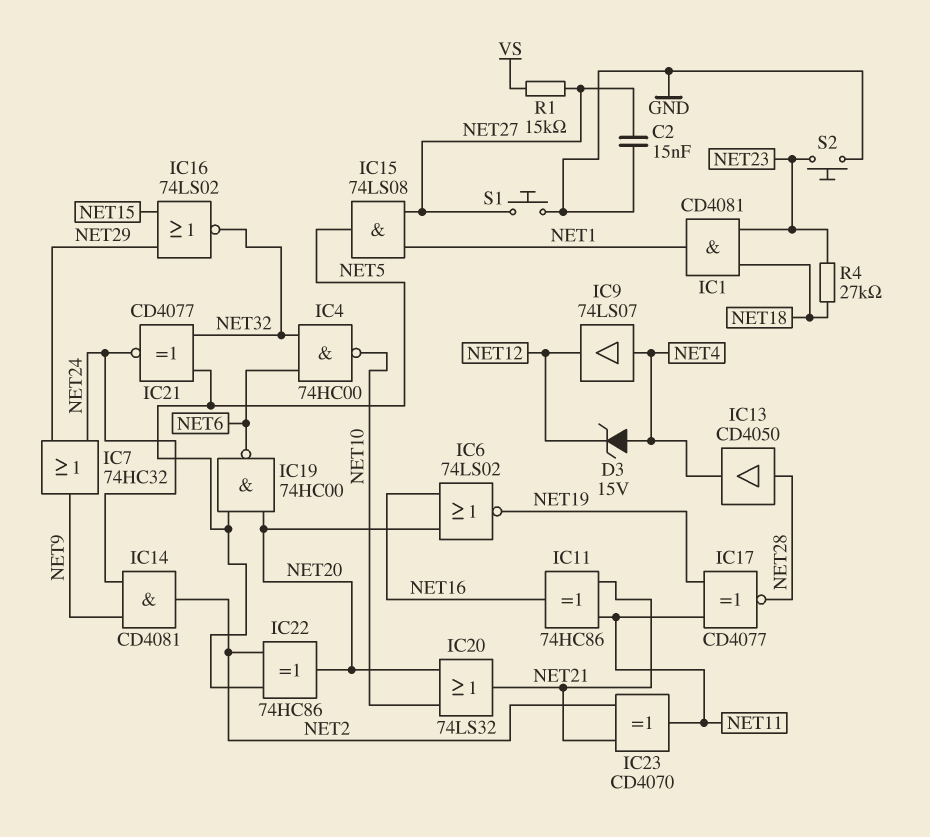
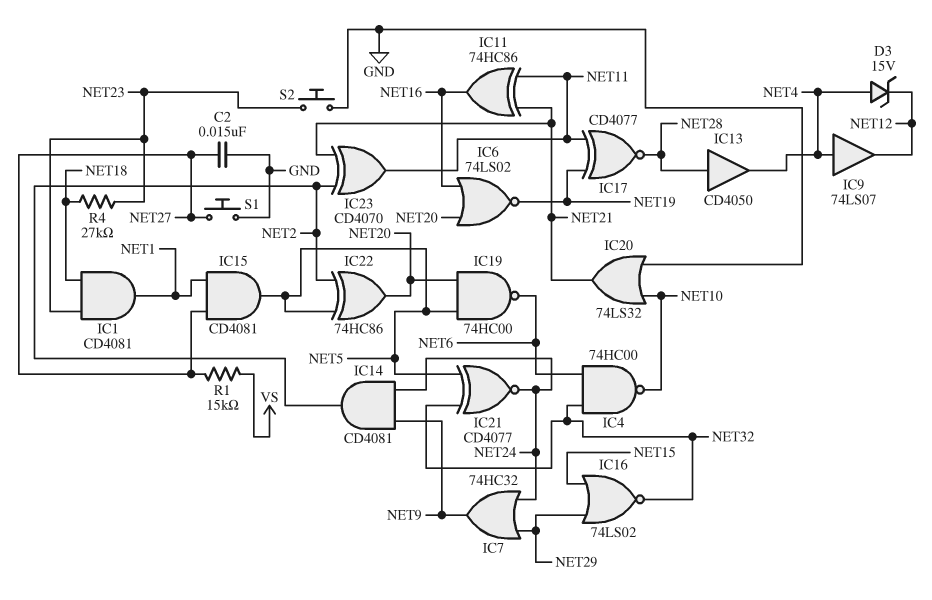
IC15: AND 74LS08 (in NET1, in NET27, out NET5) -> AND CD4081 (in NET1, in NET27, out NET5)
IC20: OR 74LS32 (in NET10, in NET20, out NET21) -> OR 74LS32 (in GND, in NET10, out NET21)

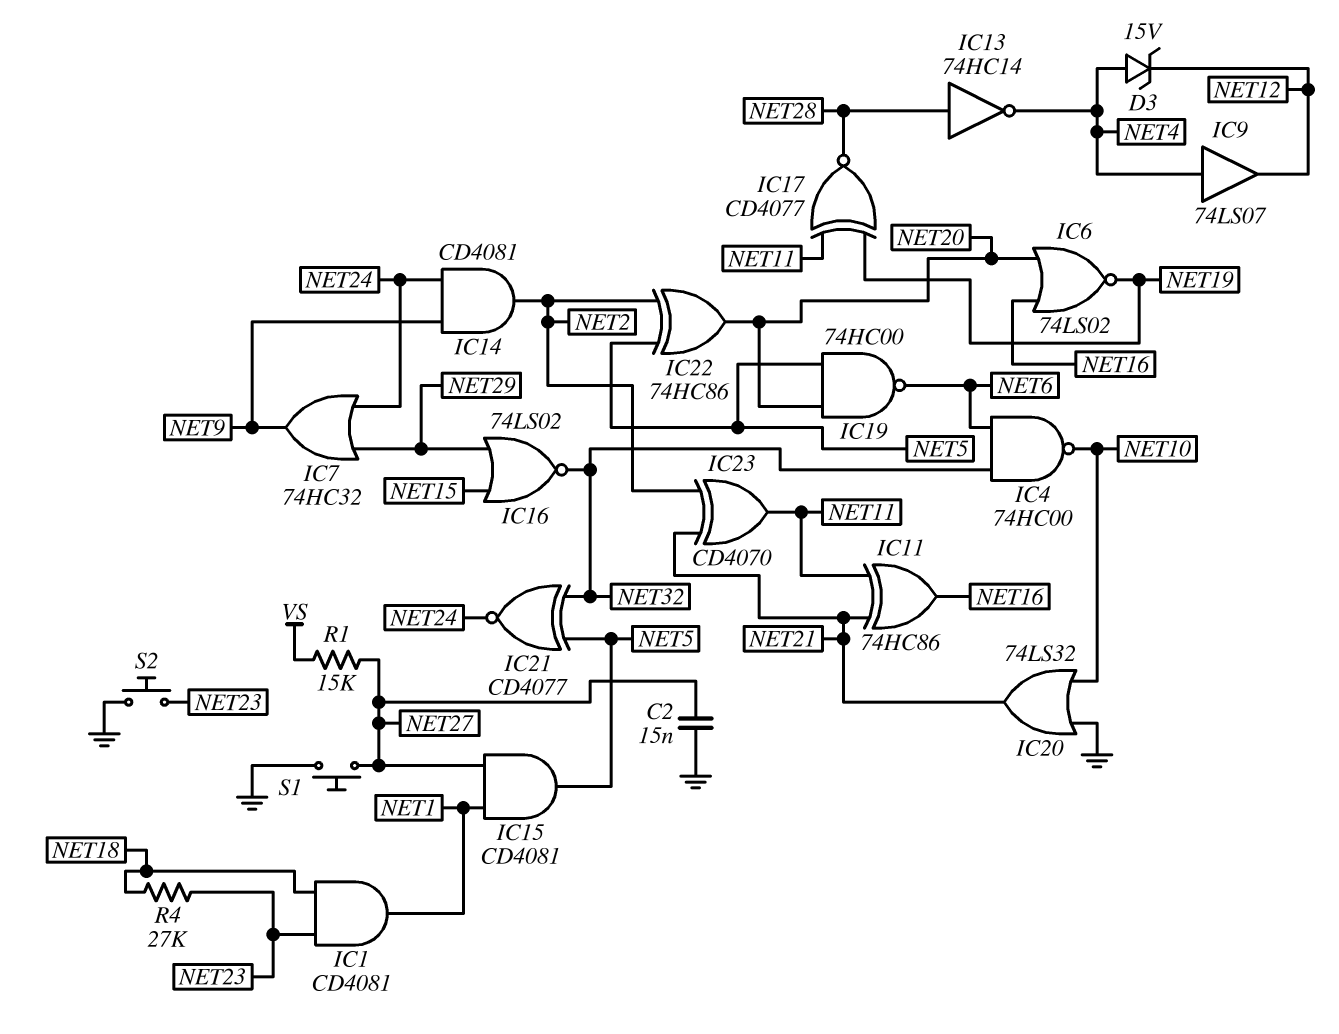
IC13: buffer CD4050 (in NET28, out NET4) -> NOT 74HC14 (in NET28, out NET4)

